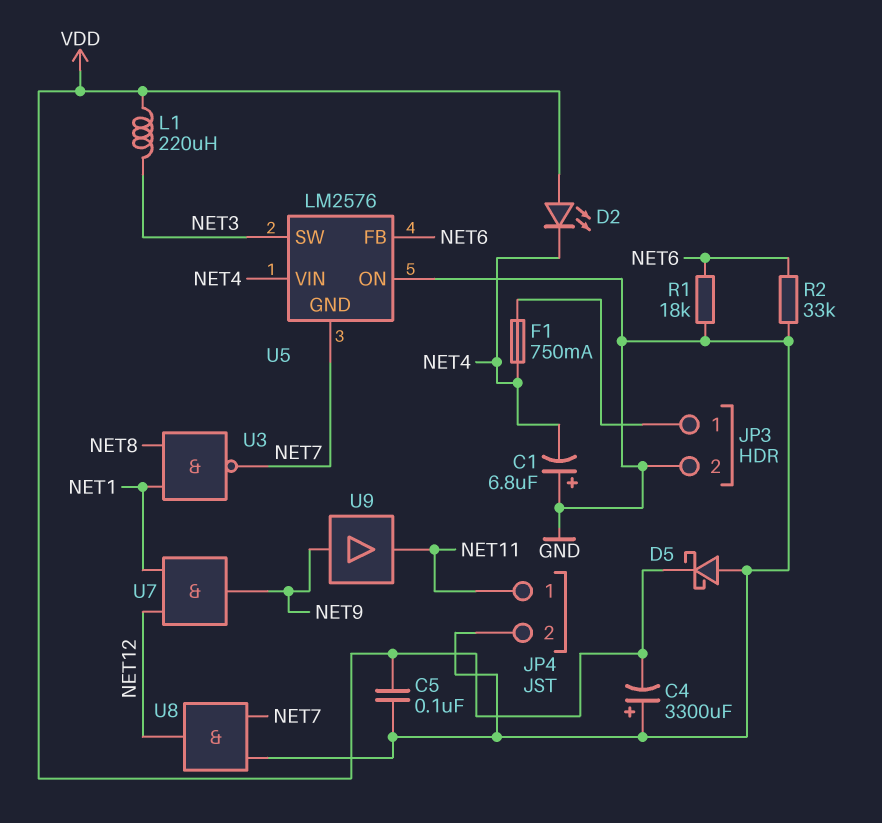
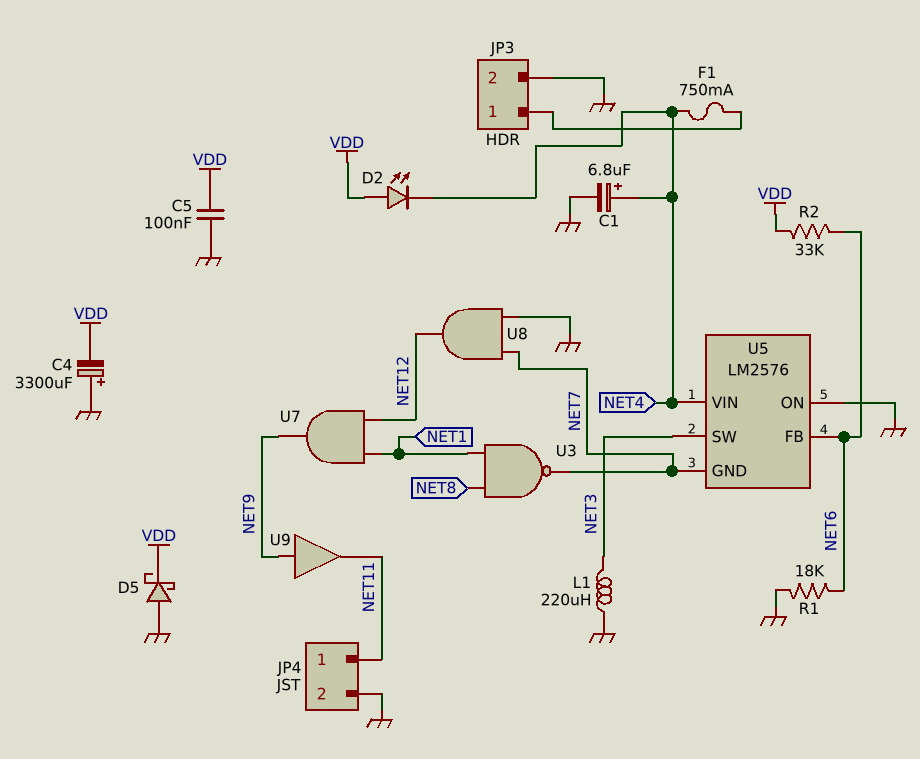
C1: 6.8uF (plus GND, minus NET4) -> 6.8uF (plus NET4, minus GND)
L1: 220uH (NET3, VDD) -> 220uH (GND, NET3)
R2: 33k (GND, NET6) -> 33k (NET6, VDD)

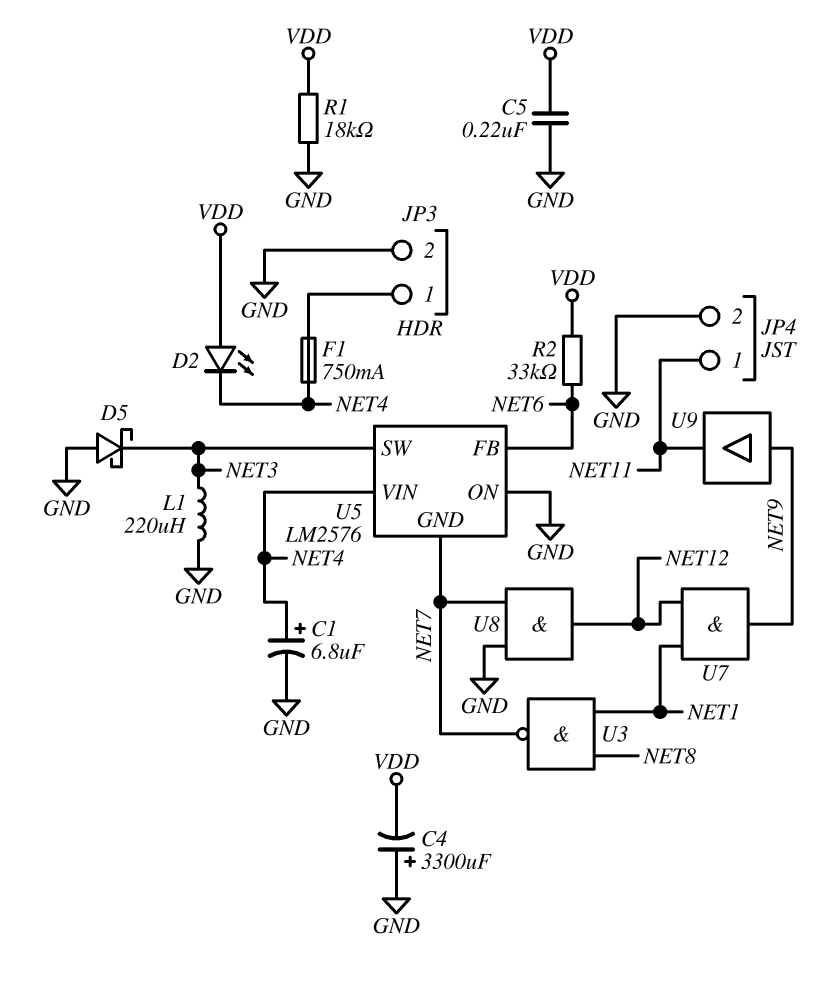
C5: 100nF (GND, VDD) -> 220nF (GND, VDD)
D5: schottky (A GND, K VDD) -> schottky (A GND, K NET3)
R1: 18k (GND, NET6) -> 18k (GND, VDD)

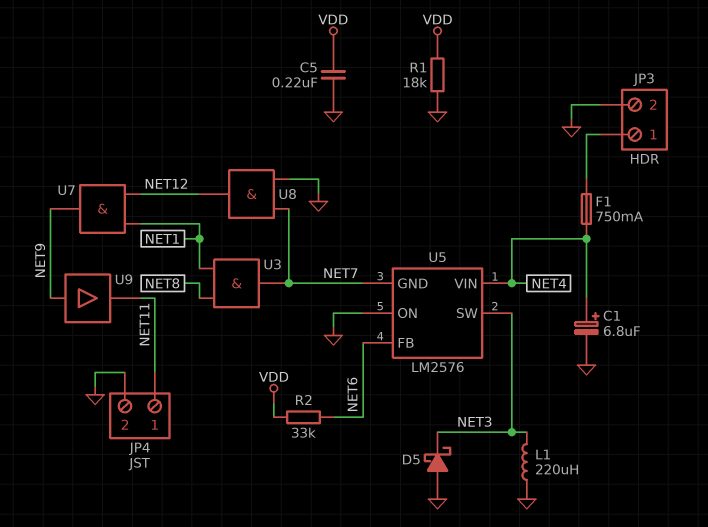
C4: 3300uF (plus GND, minus VDD) -> none
D2: LED (A VDD, K NET4) -> none
U3: NAND (in NET1, in NET8, out NET7) -> AND (in NET1, in NET8, out NET7)

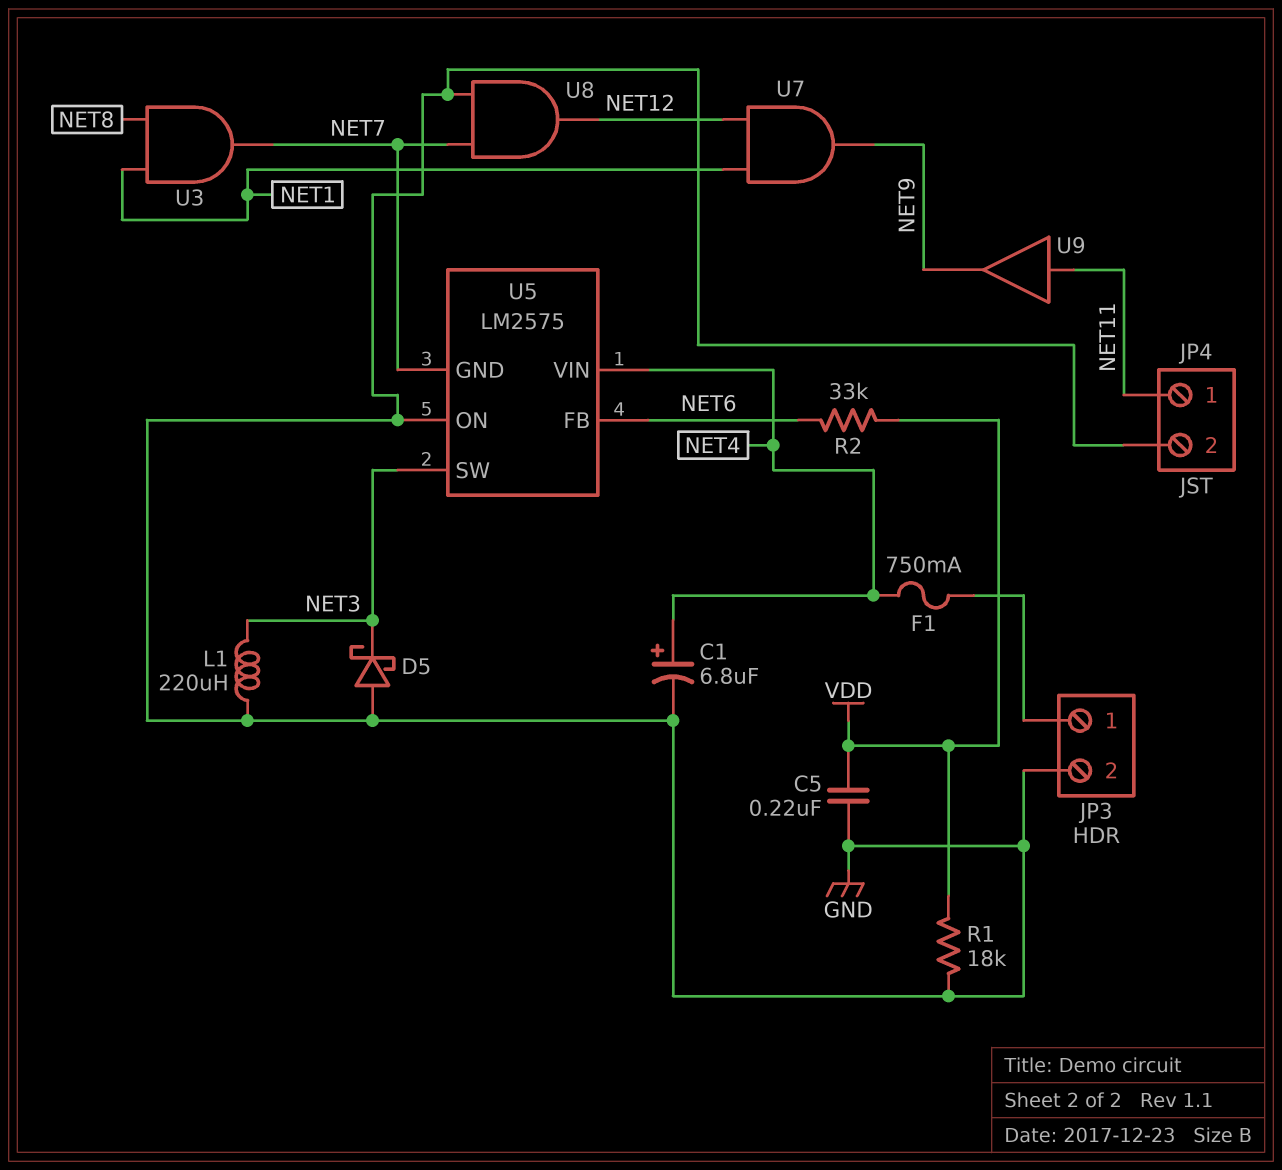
U5: LM2576 -> LM2575
U9: buffer (in NET9, out NET11) -> buffer (in NET11, out NET9)

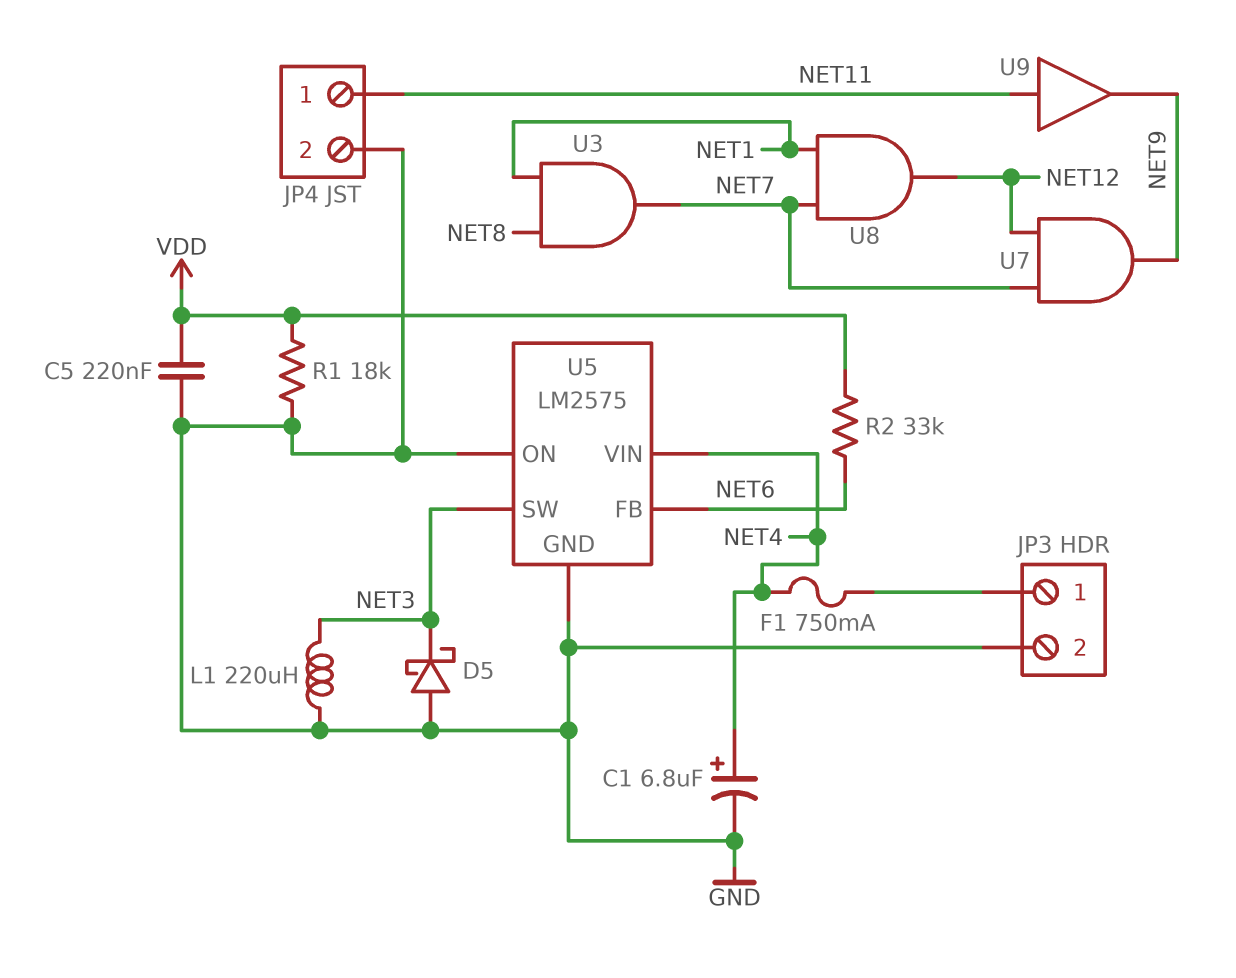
U5 pin GND: NET7 -> GND
U7: AND (in NET1, in NET12, out NET9) -> AND (in NET7, in NET12, out NET9)
U8: AND (in GND, in NET7, out NET12) -> AND (in NET1, in NET7, out NET12)

